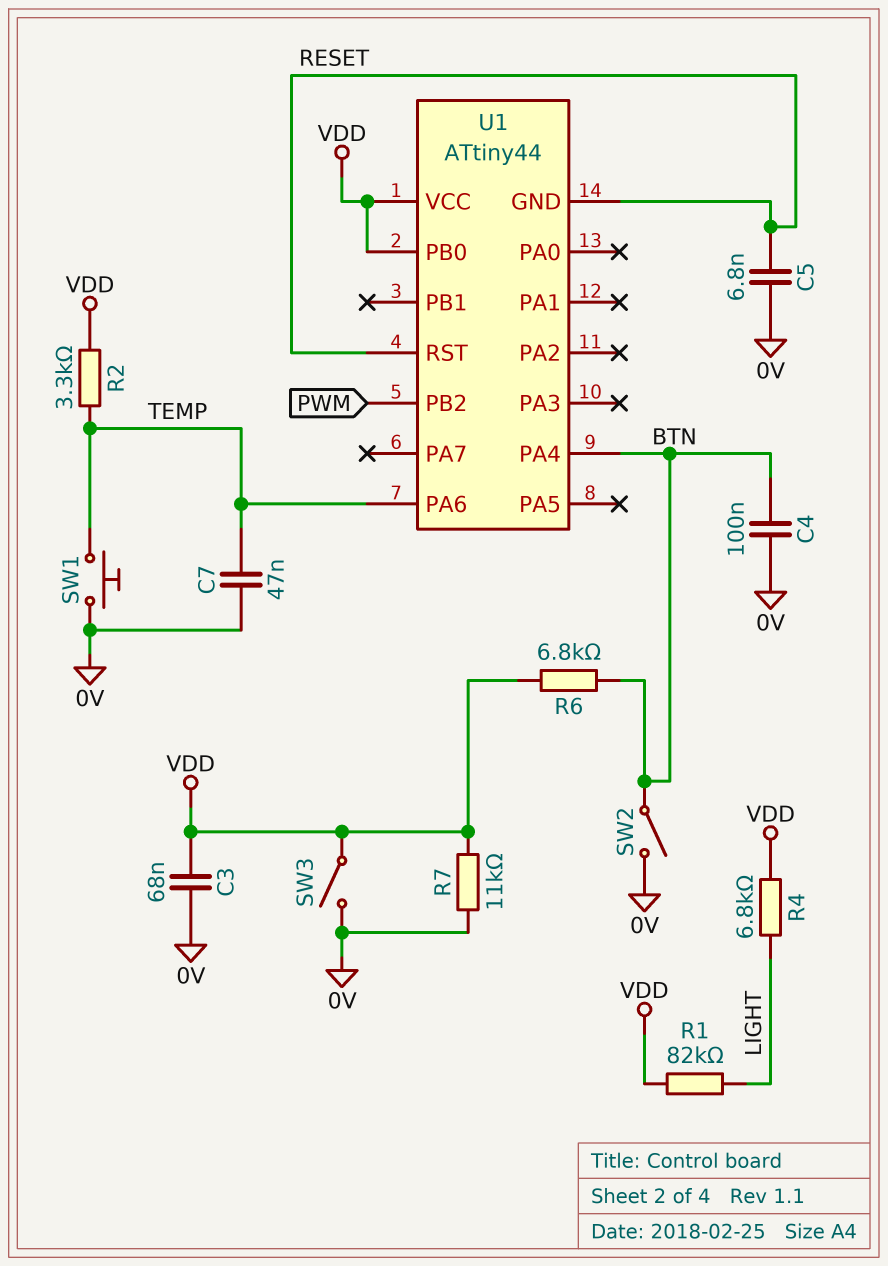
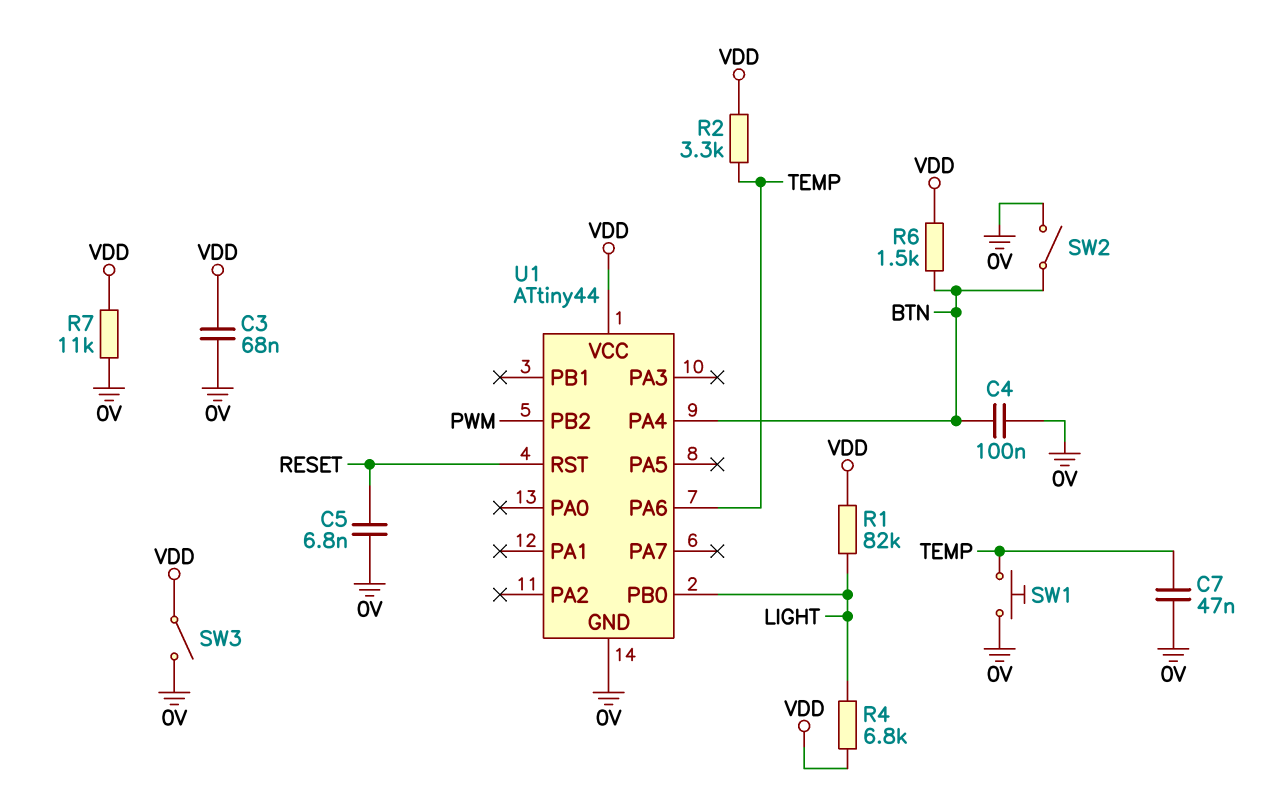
R6: 6.8k (BTN, VDD) -> 1.5k (BTN, VDD)
U1 pin GND: RESET -> 0V
U1 pin PB0: VDD -> LIGHT

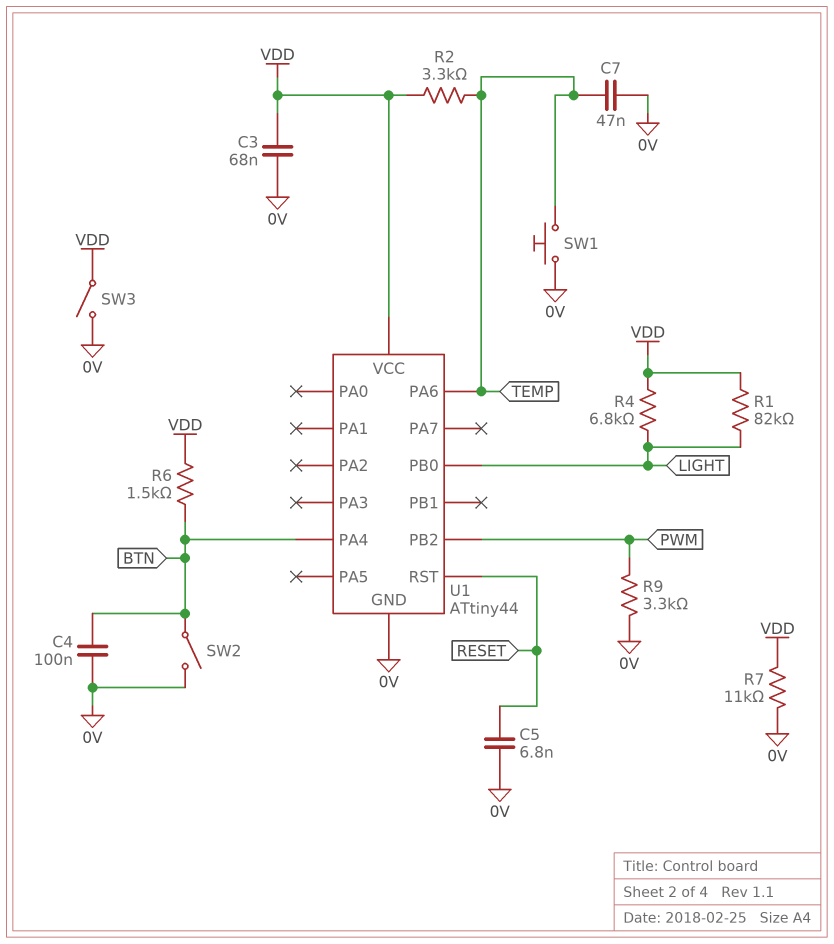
R9: none -> 3.3k (0V, PWM)

